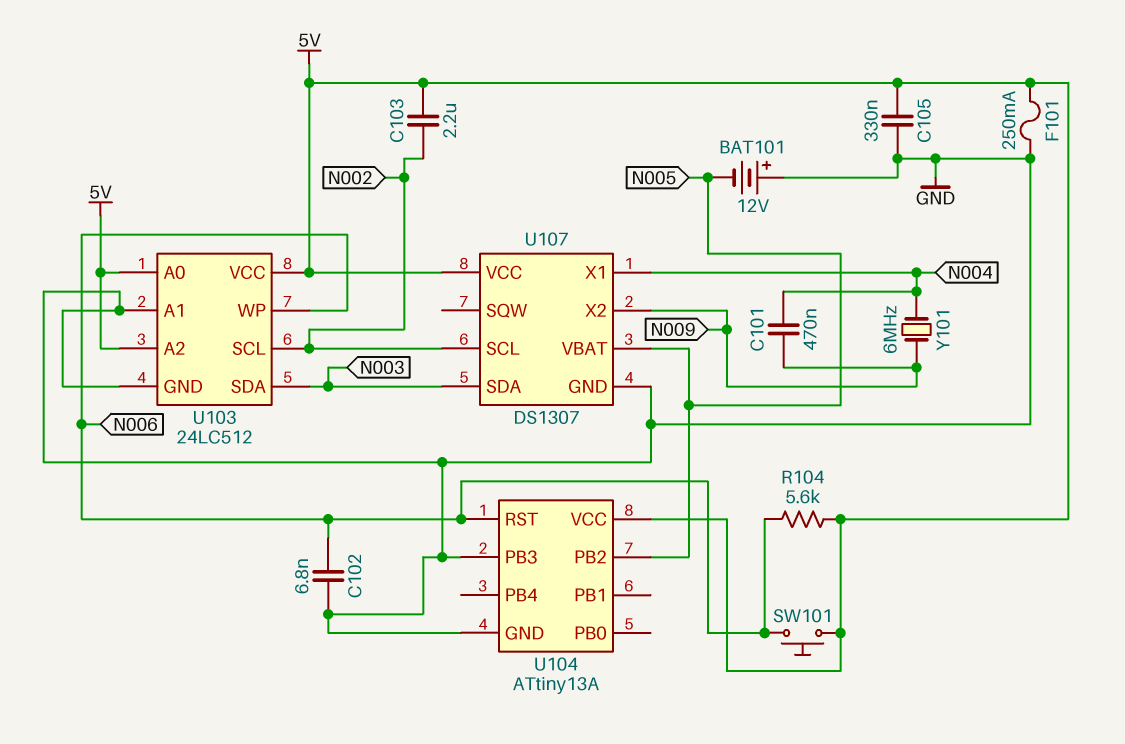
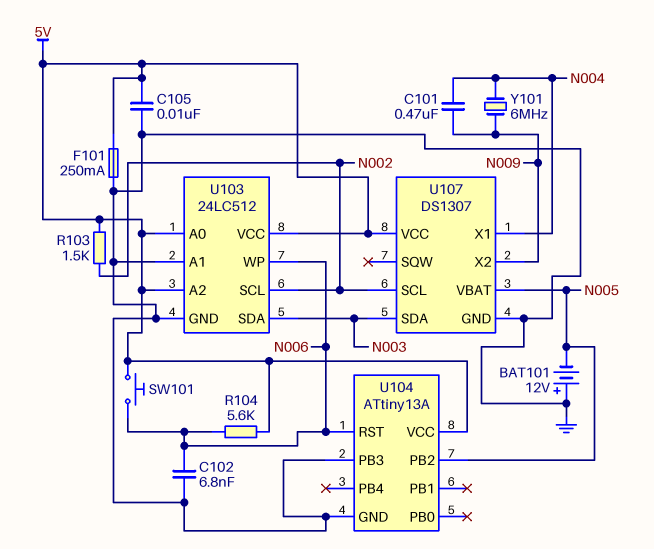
C103: 2.2uF (5V, N002) -> none
C105: 330nF (5V, GND) -> 10nF (5V, GND)
R103: none -> 1.5k (5V, N002)

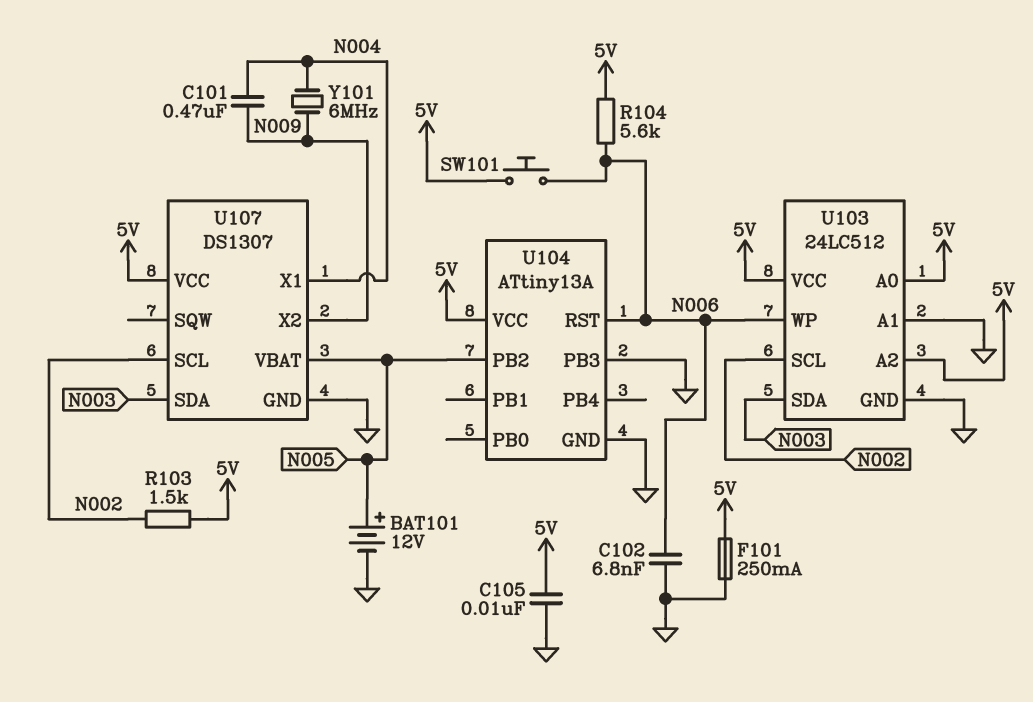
BAT101: 12V (plus GND, minus N005) -> 12V (plus N005, minus GND)

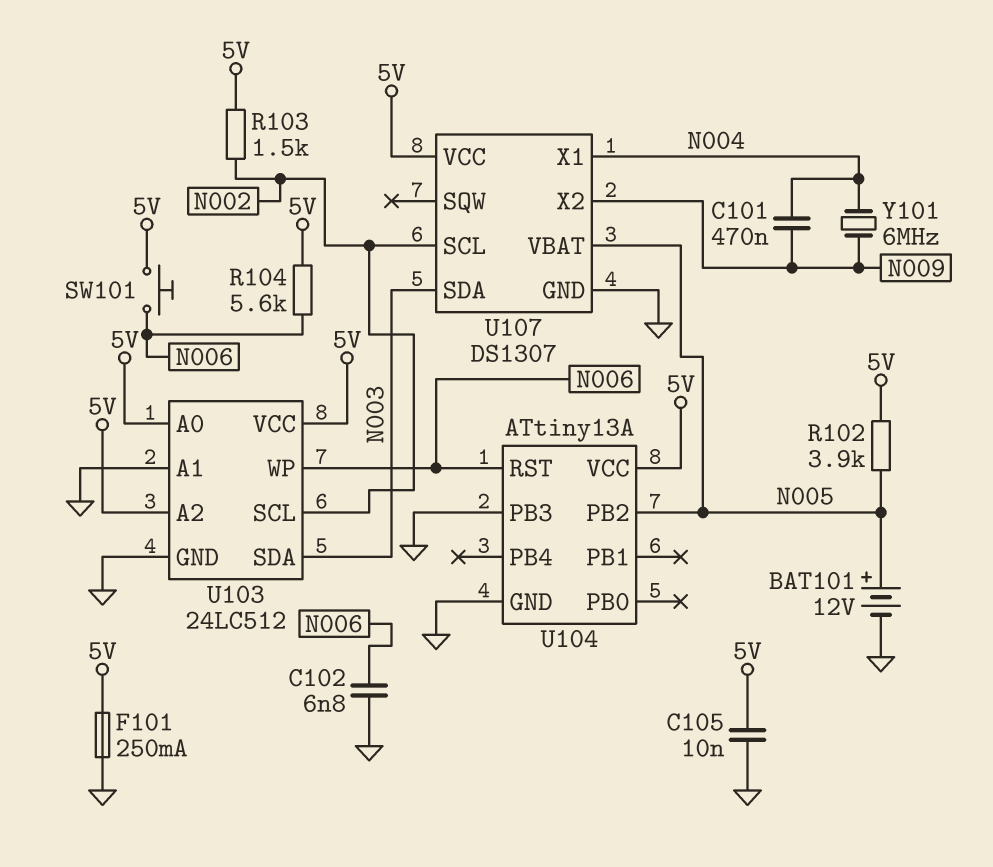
R102: none -> 3.9k (5V, N005)

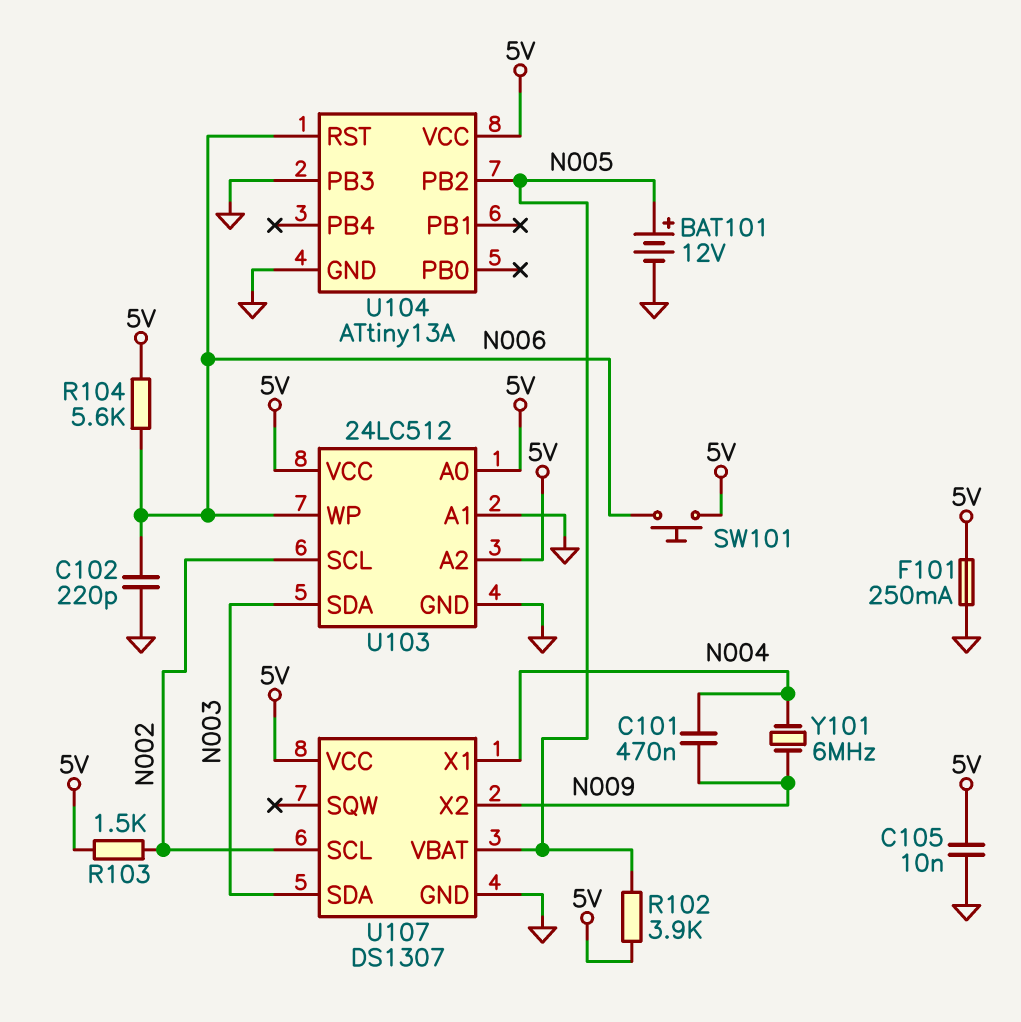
C102: 6.8nF (GND, N006) -> 220pF (GND, N006)

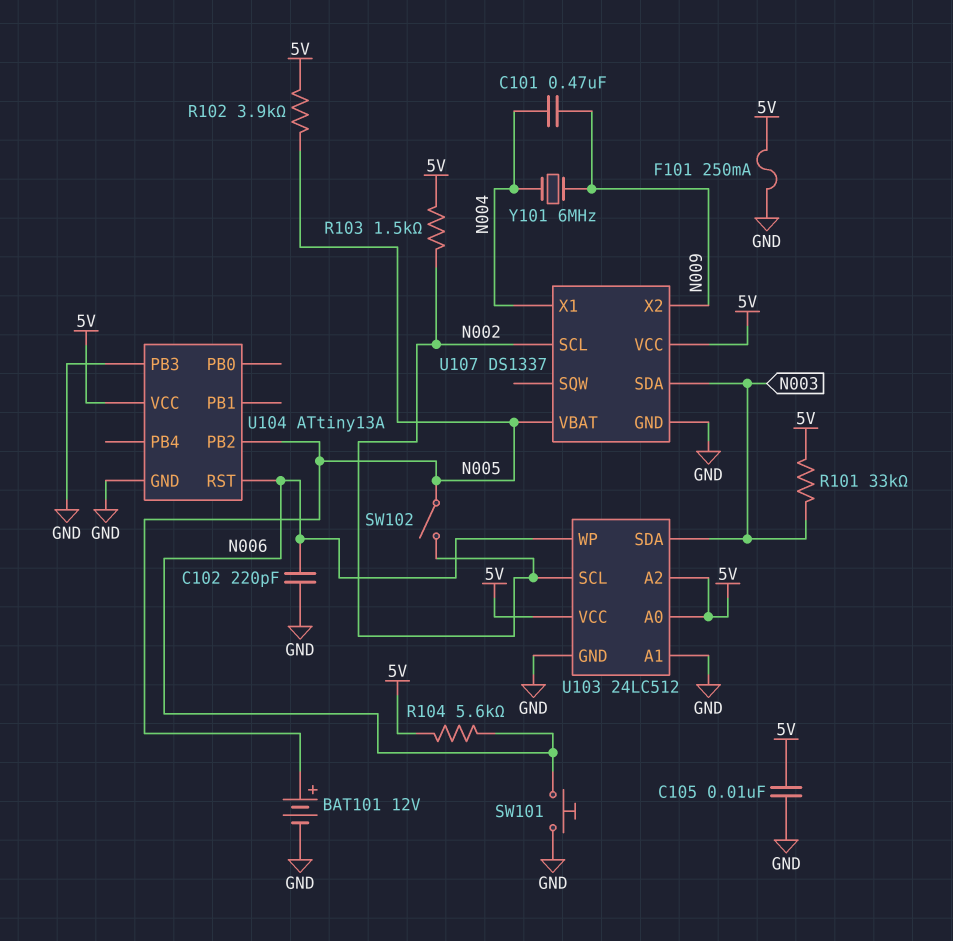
R101: none -> 33k (5V, N003)
SW101: button (5V, N006) -> button (GND, N006)
SW102: none -> switch (N002, N005)
U107: DS1307 -> DS1337

